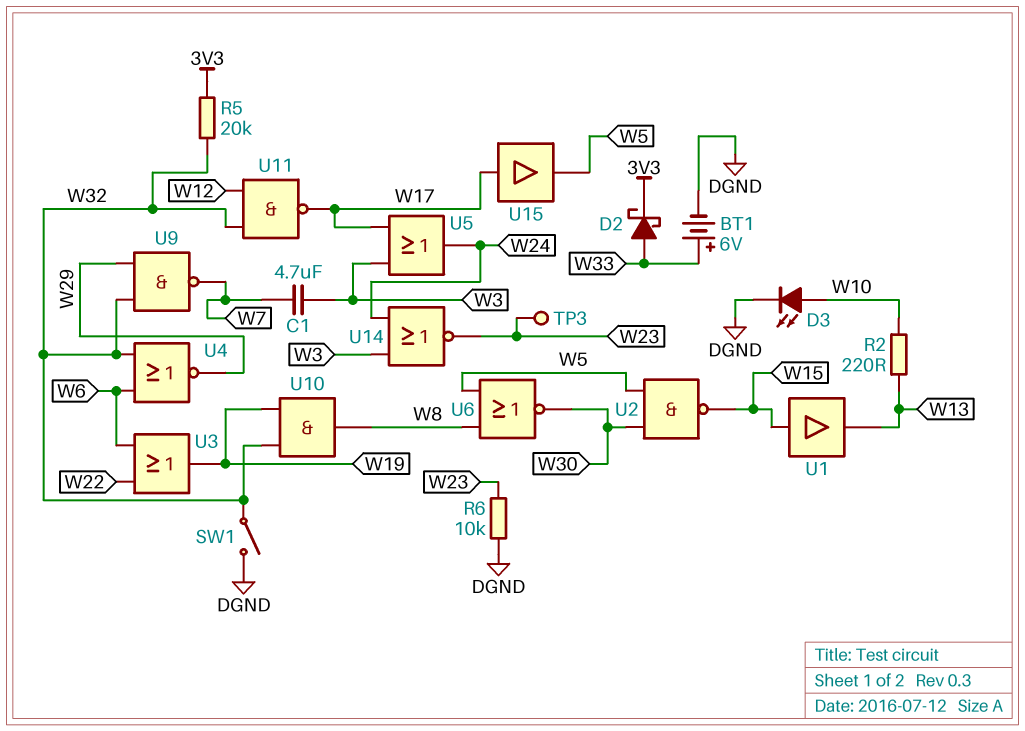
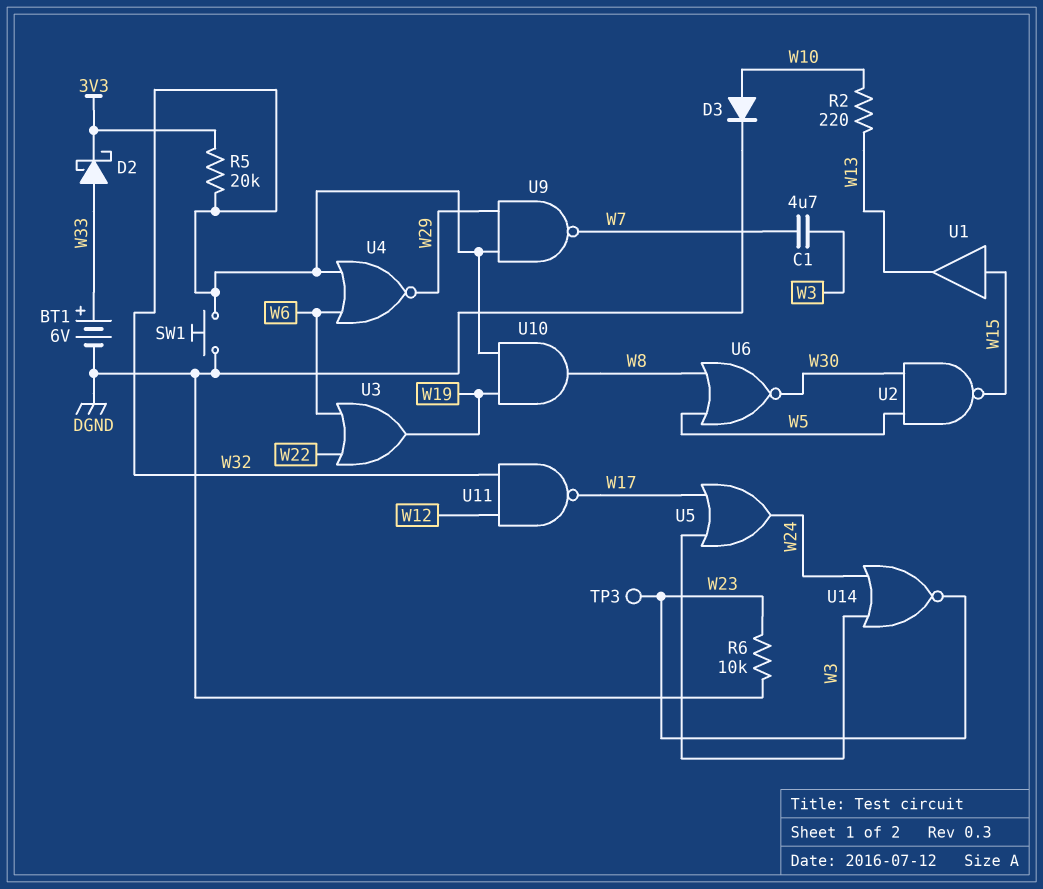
D3: LED (A W10, K DGND) -> diode (A W10, K DGND)
SW1: switch (DGND, W32) -> button (DGND, W32)
U15: buffer (in W17, out W5) -> none

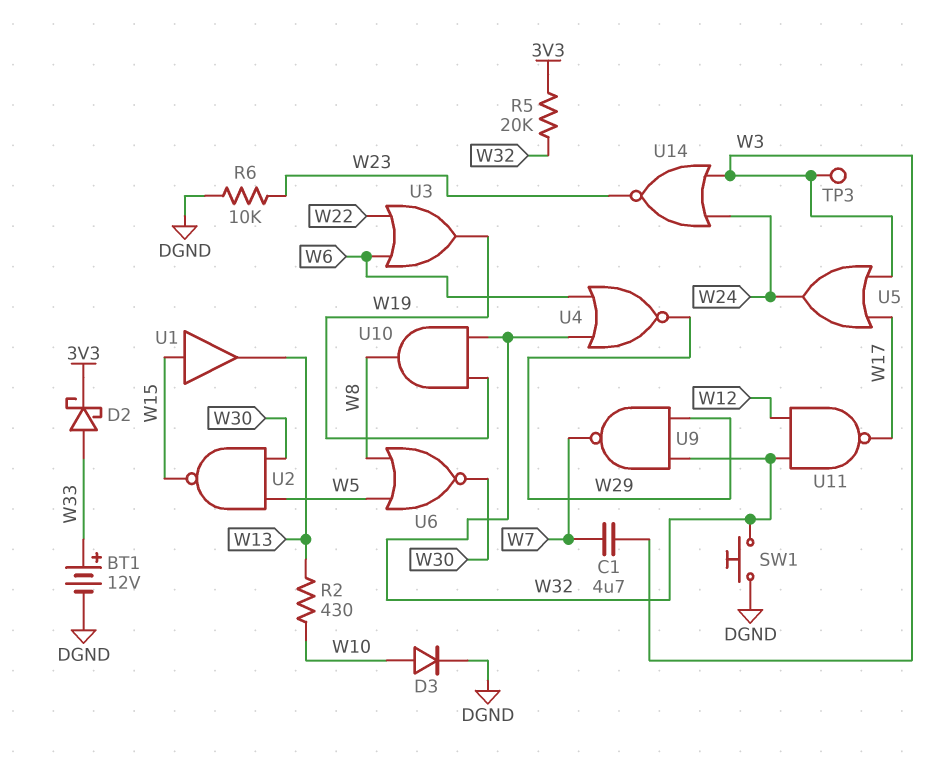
BT1: 6V (plus W33, minus DGND) -> 12V (plus W33, minus DGND)
R2: 220 (W10, W13) -> 430 (W10, W13)
TP3: test point (W23) -> test point (W3)

